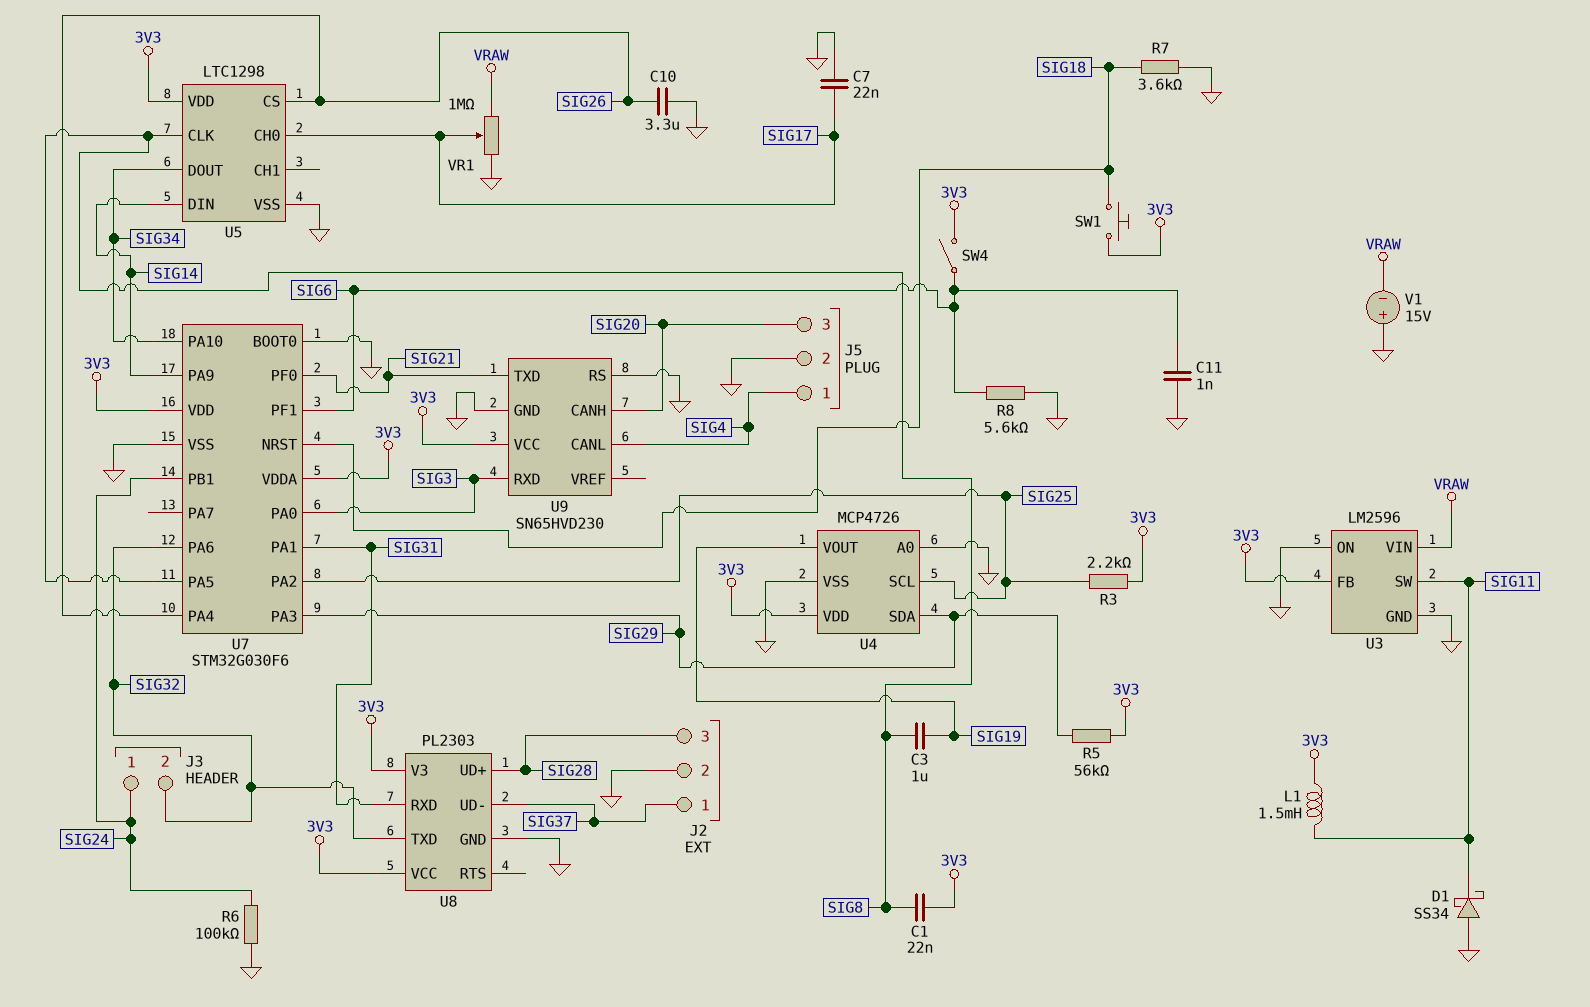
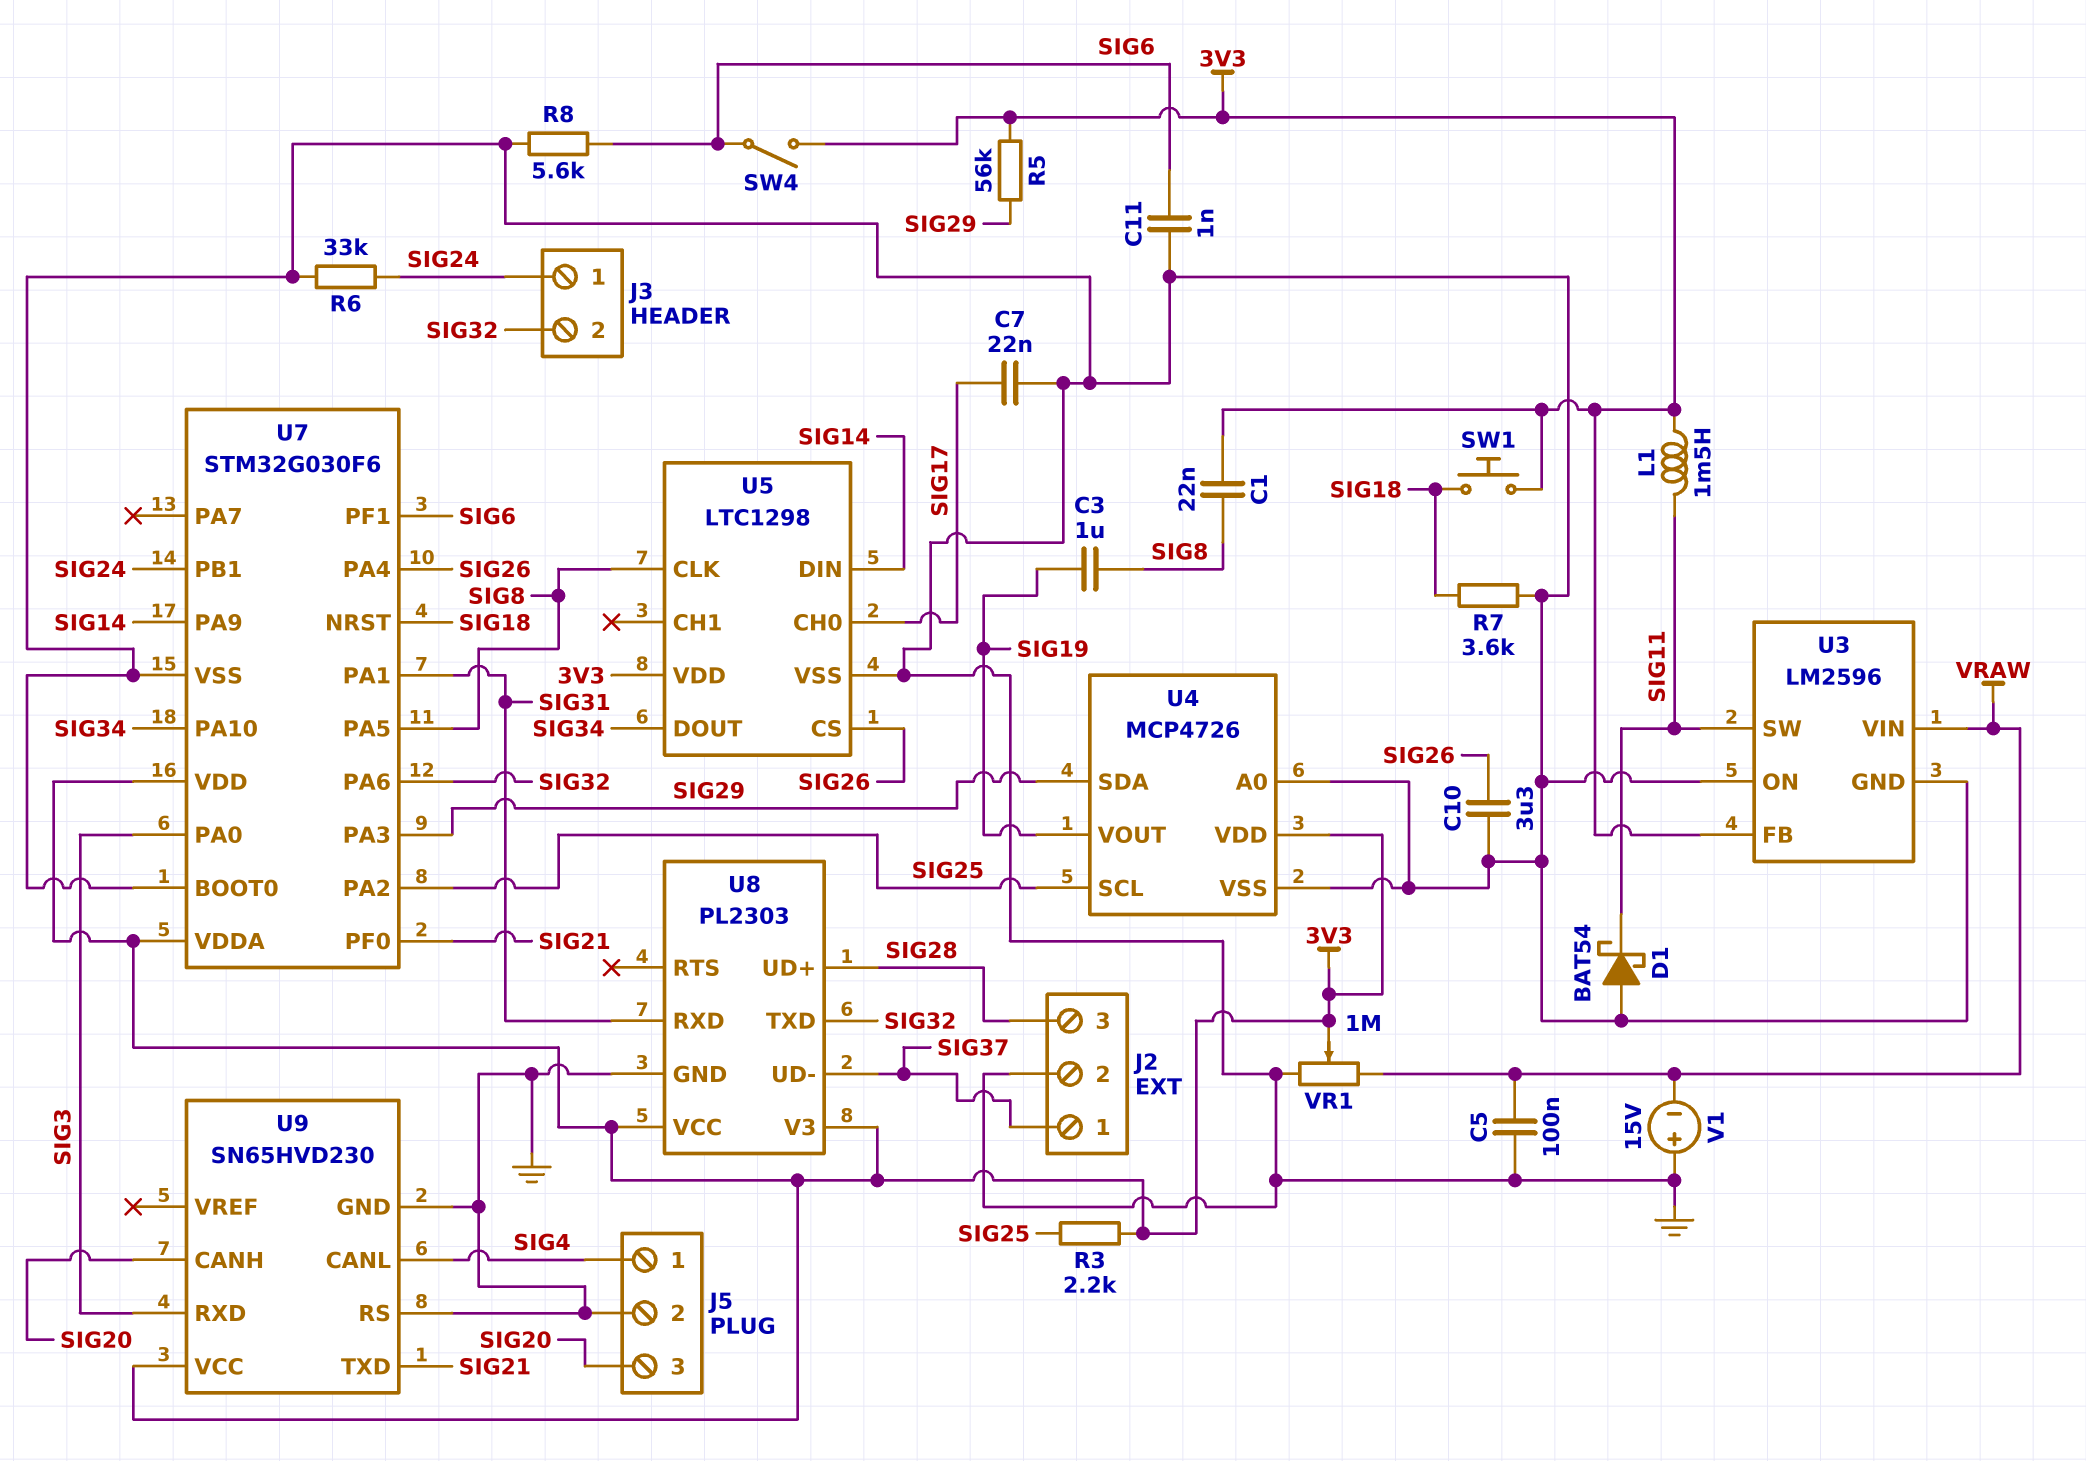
C5: none -> 100nF (GND, VRAW)
D1: schottky SS34 (A GND, K SIG11) -> schottky BAT54 (A GND, K SIG11)
R6: 100k (GND, SIG24) -> 33k (GND, SIG24)
VR1: 1M (GND, VRAW, wiper SIG17) -> 1M (GND, VRAW, wiper 3V3)

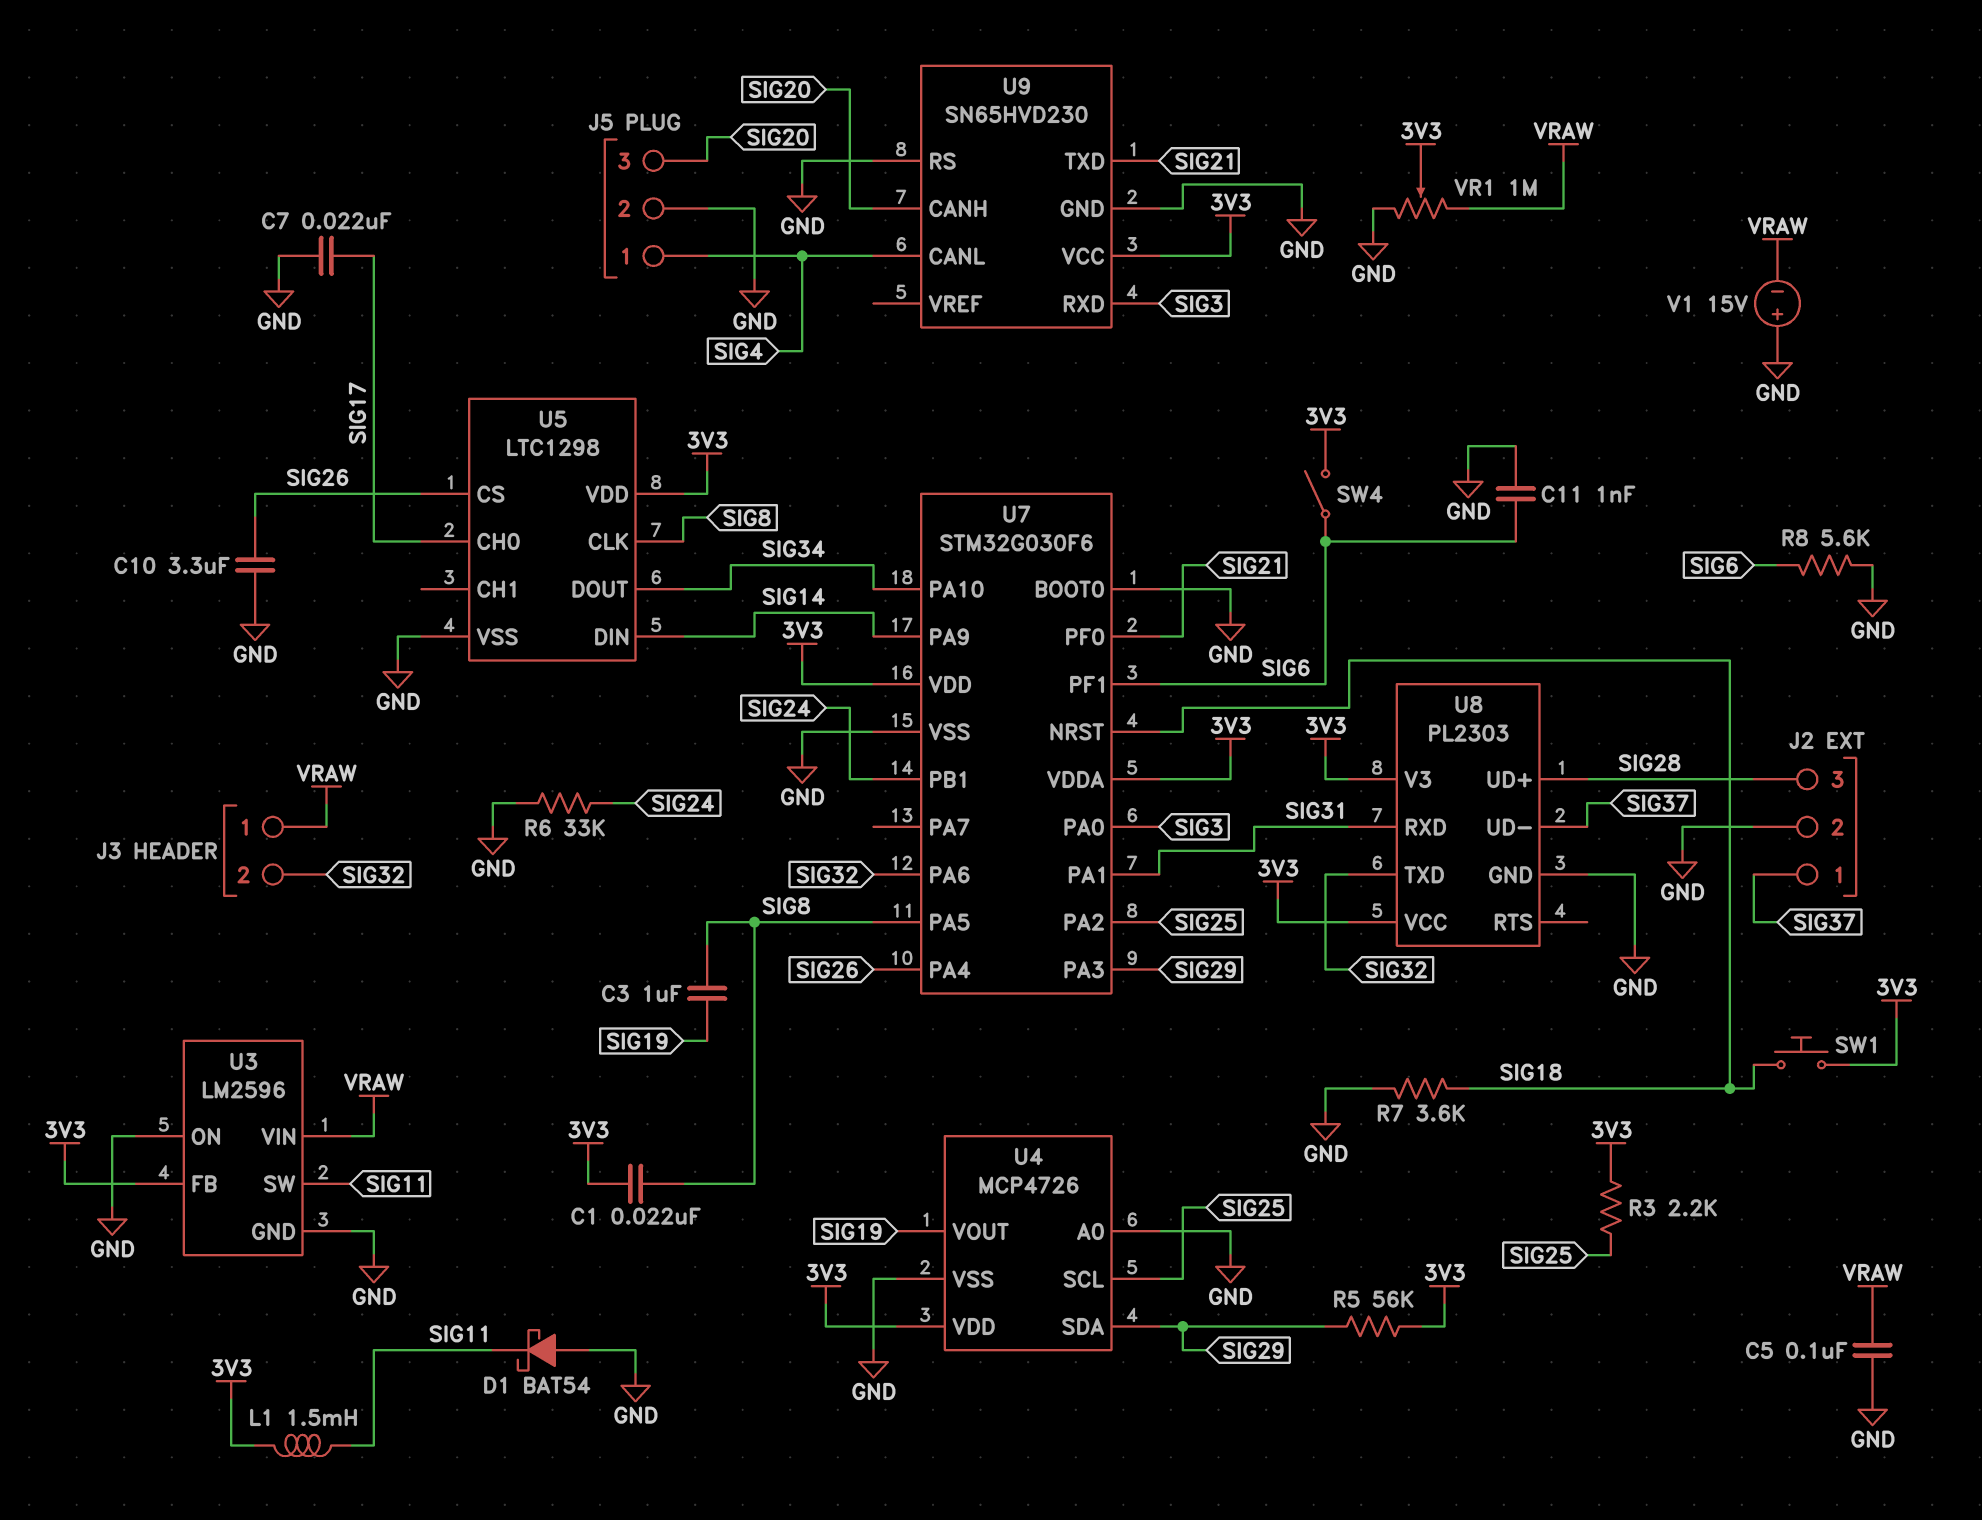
J3 pin 1: SIG24 -> VRAW

